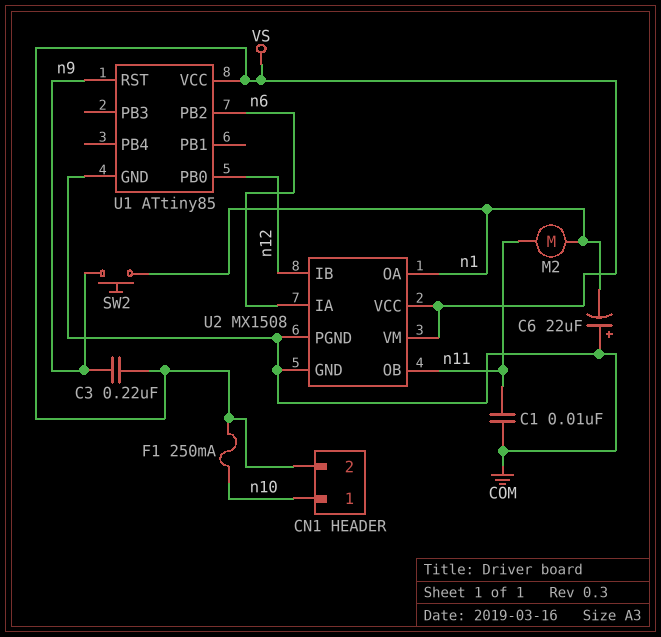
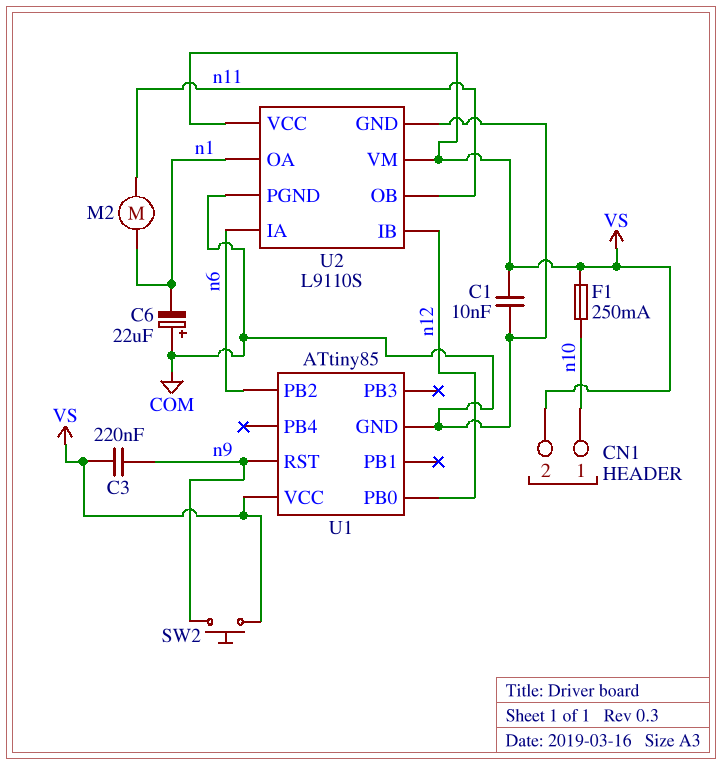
C1: 10nF (COM, n11) -> 10nF (COM, VS)
SW2: button (n1, n9) -> button (VS, n9)
U2: MX1508 -> L9110S

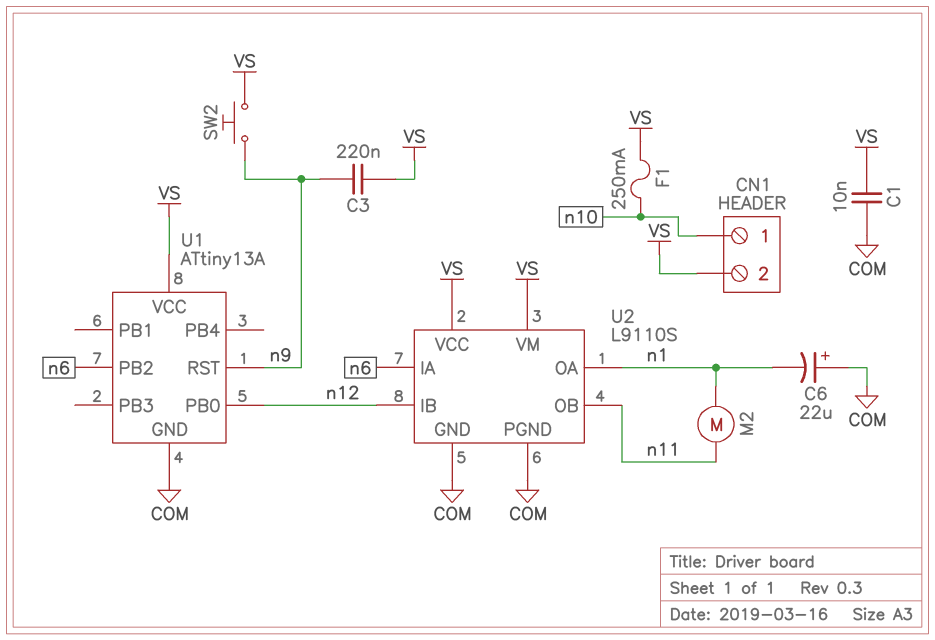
U1: ATtiny85 -> ATtiny13A

